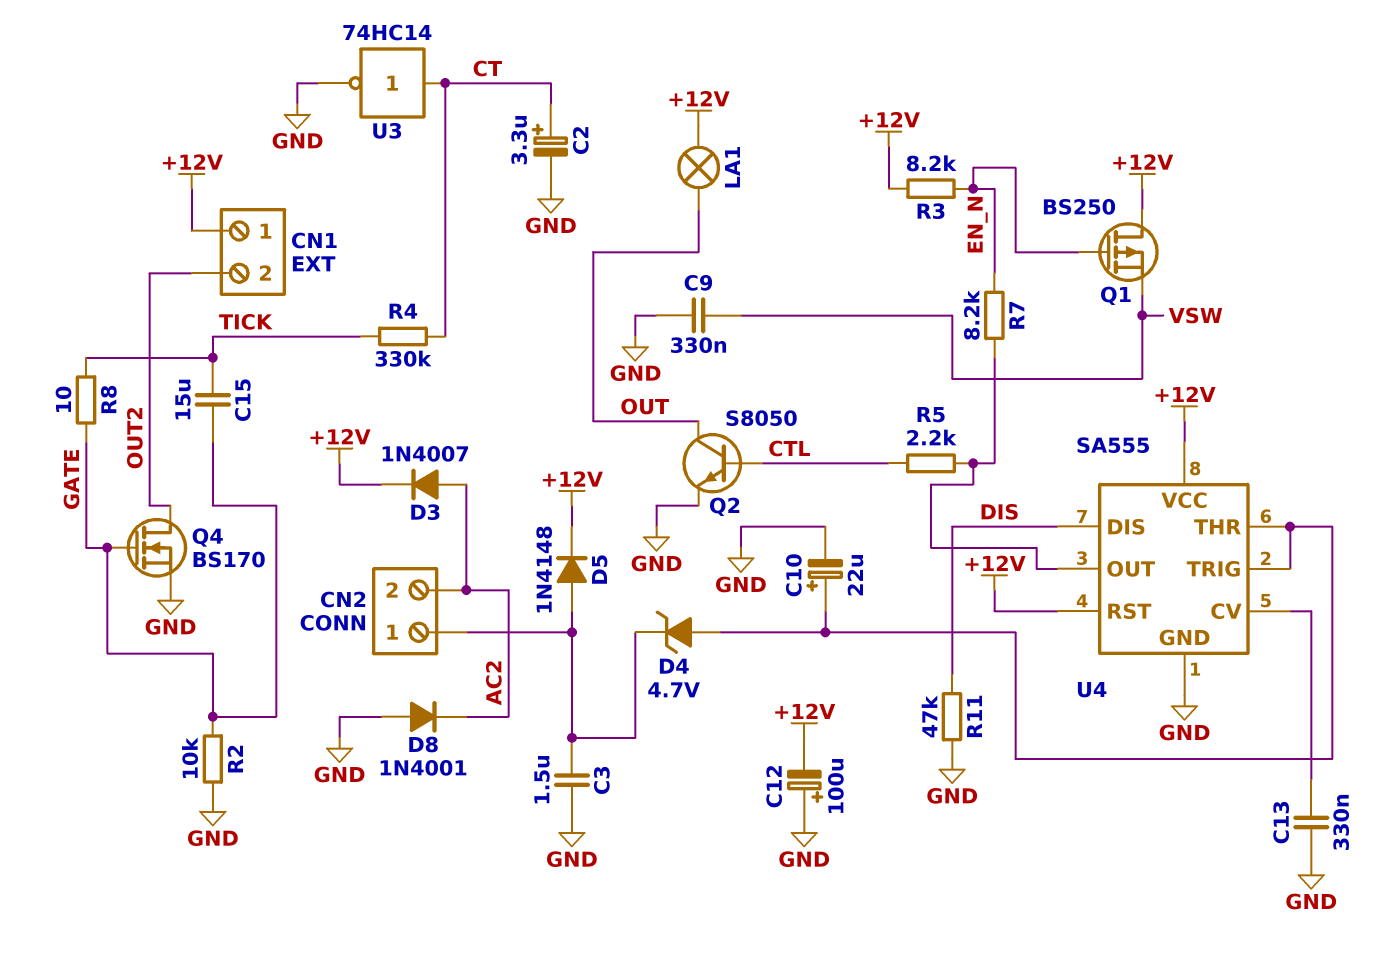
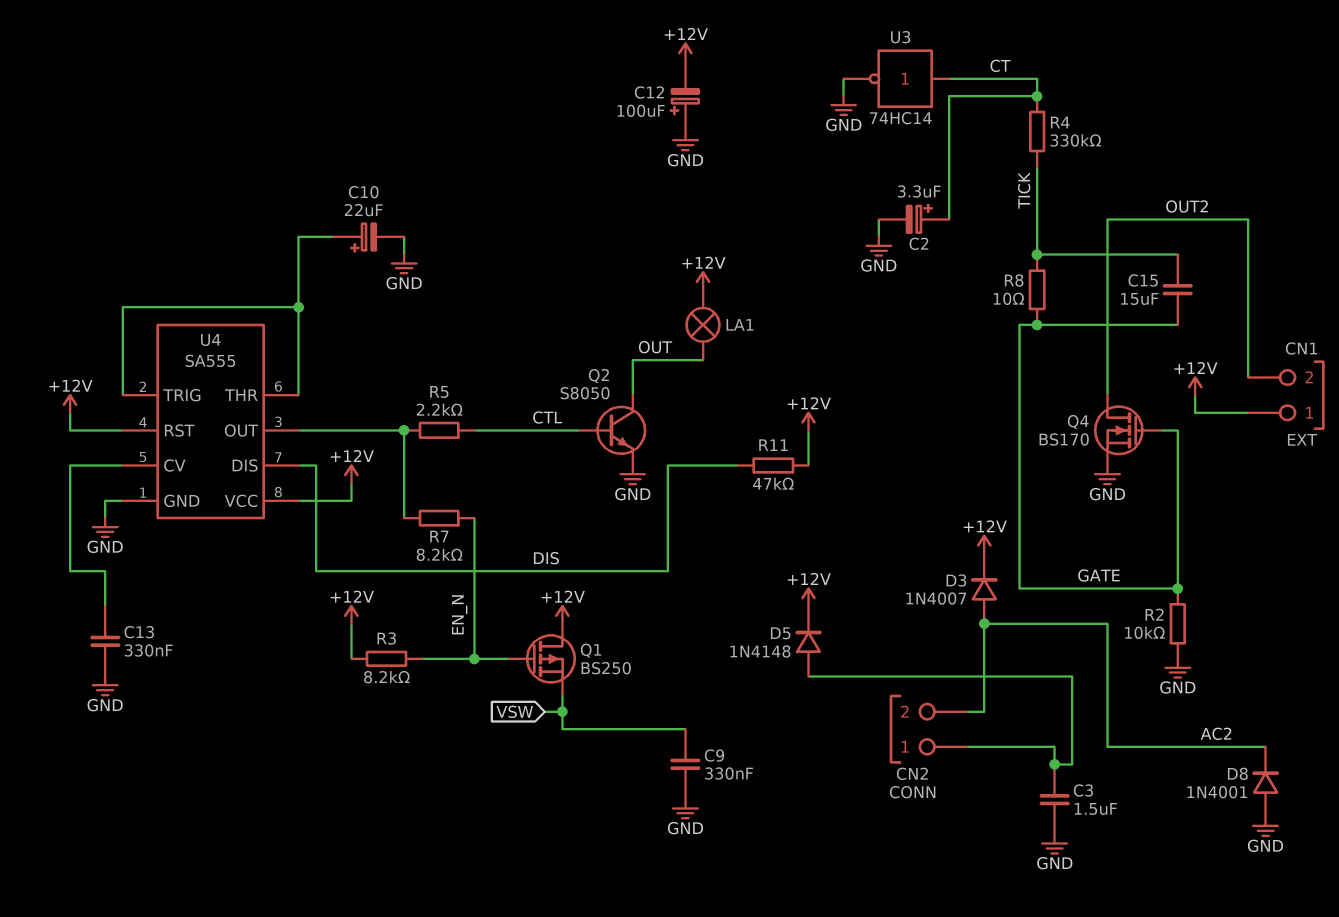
D4: zener 4.7V (A U4/THR, K CN2/1) -> none
R11: 47k (DIS, GND) -> 47k (+12V, DIS)

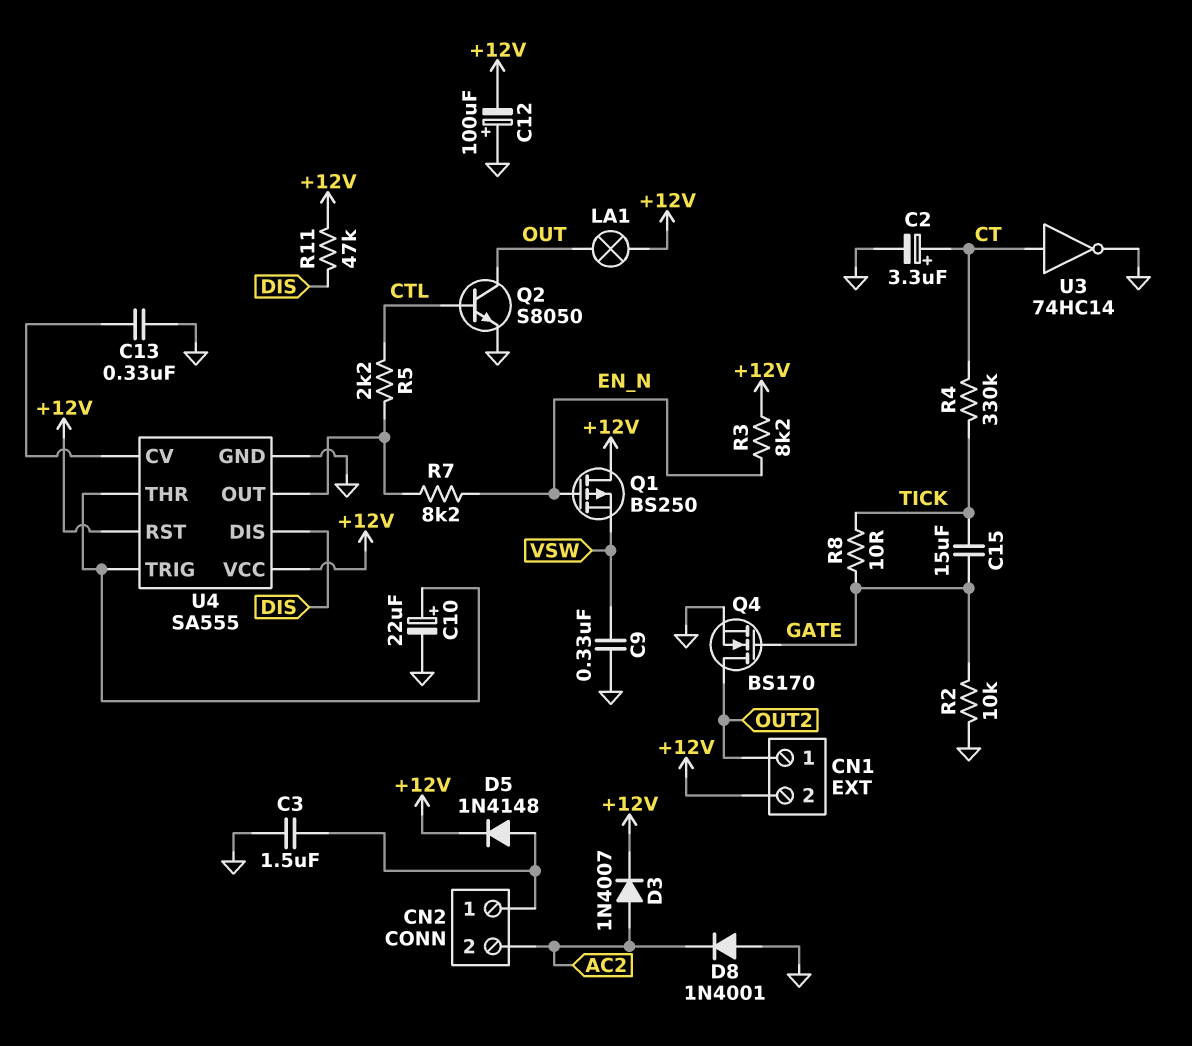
CN1 pin 1: +12V -> OUT2
CN1 pin 2: OUT2 -> +12V

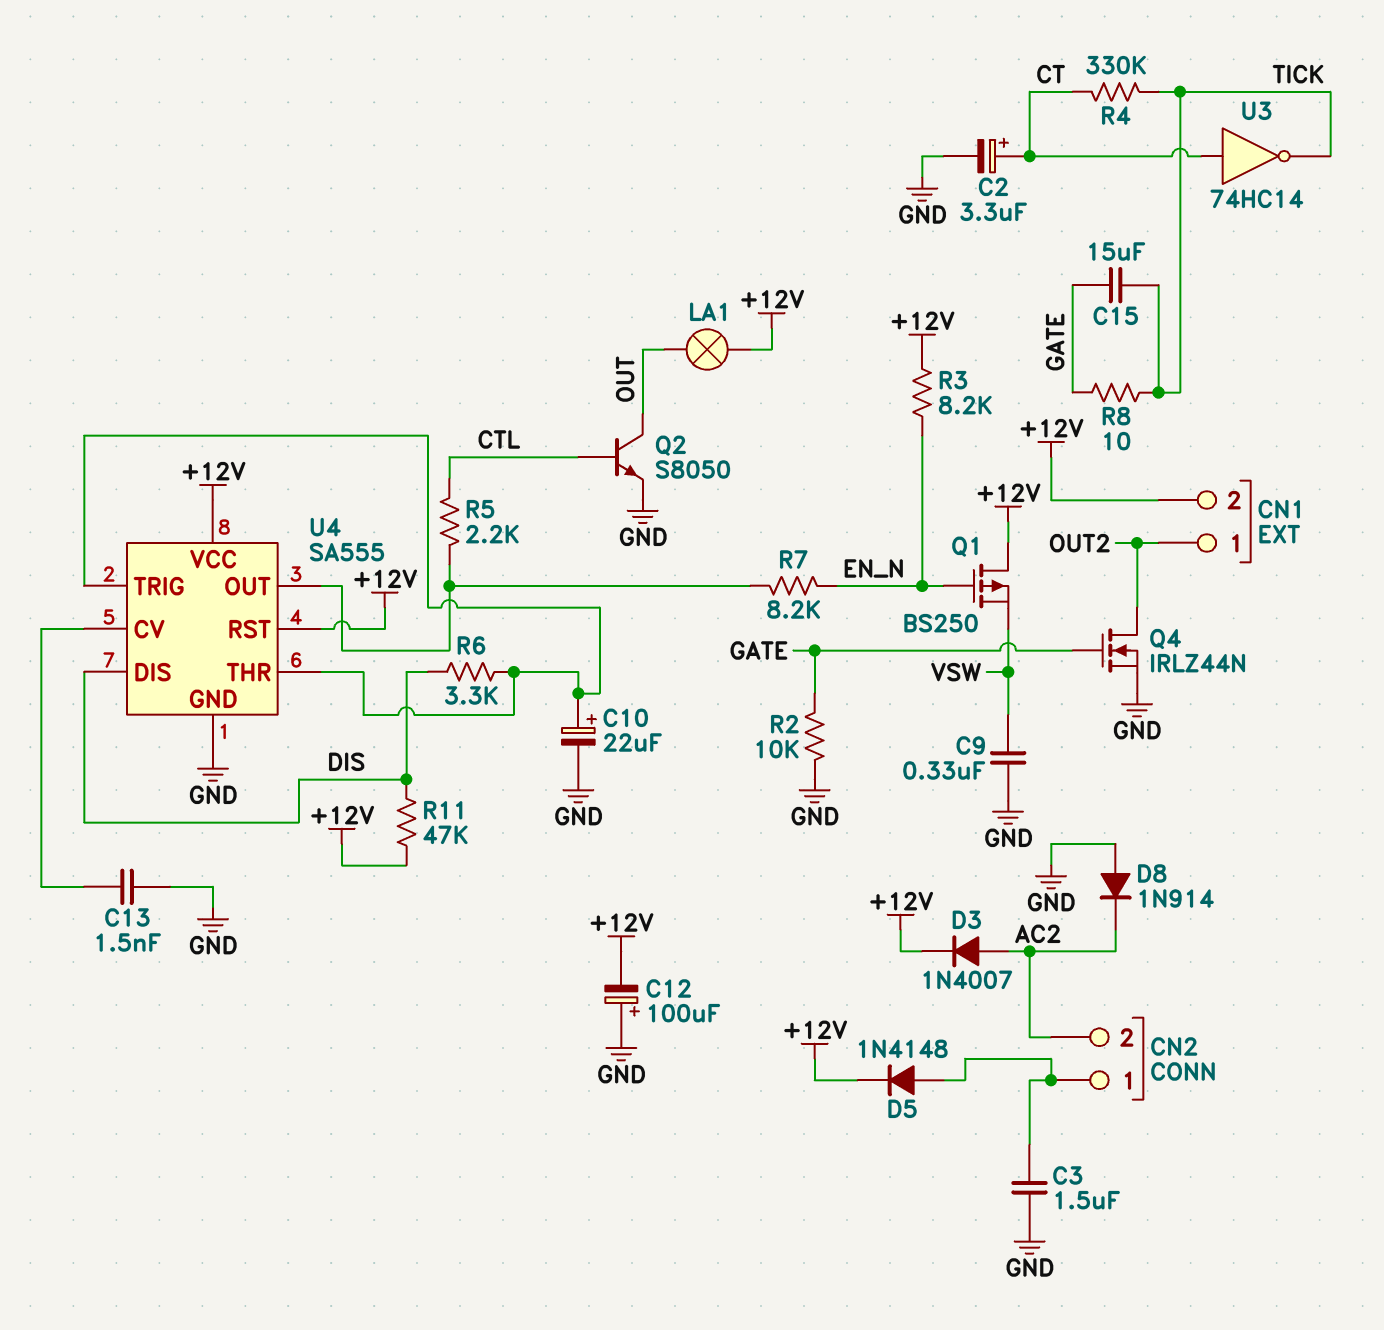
C13: 330nF (GND, U4/CV) -> 1.5nF (GND, U4/CV)
D8: diode 1N4001 (A GND, K AC2) -> diode 1N914 (A GND, K AC2)
Q4: NMOS BS170 (G GATE, D OUT2, S GND) -> NMOS IRLZ44N (G GATE, D OUT2, S GND)
R6: none -> 3.3k (DIS, U4/THR)
U3: NOT 74HC14 (in CT, out GND) -> NOT 74HC14 (in CT, out TICK)

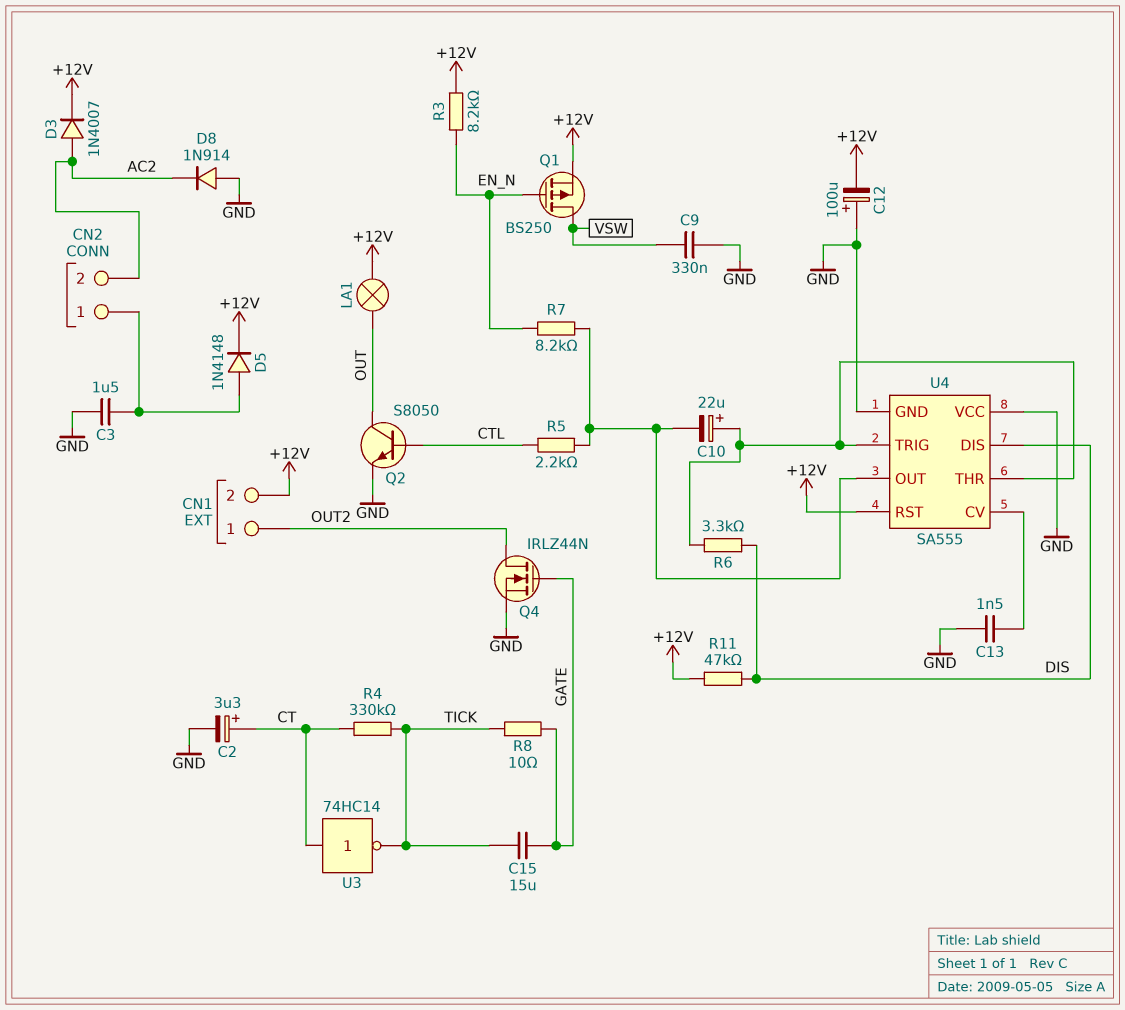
C10: 22uF (plus U4/THR, minus GND) -> 22uF (plus U4/THR, minus U4/OUT)
Q1: PMOS BS250 (G EN_N, D +12V, S VSW) -> PMOS BS250 (G EN_N, D VSW, S +12V)
R2: 10k (GATE, GND) -> none
U4 pin VCC: +12V -> GND

